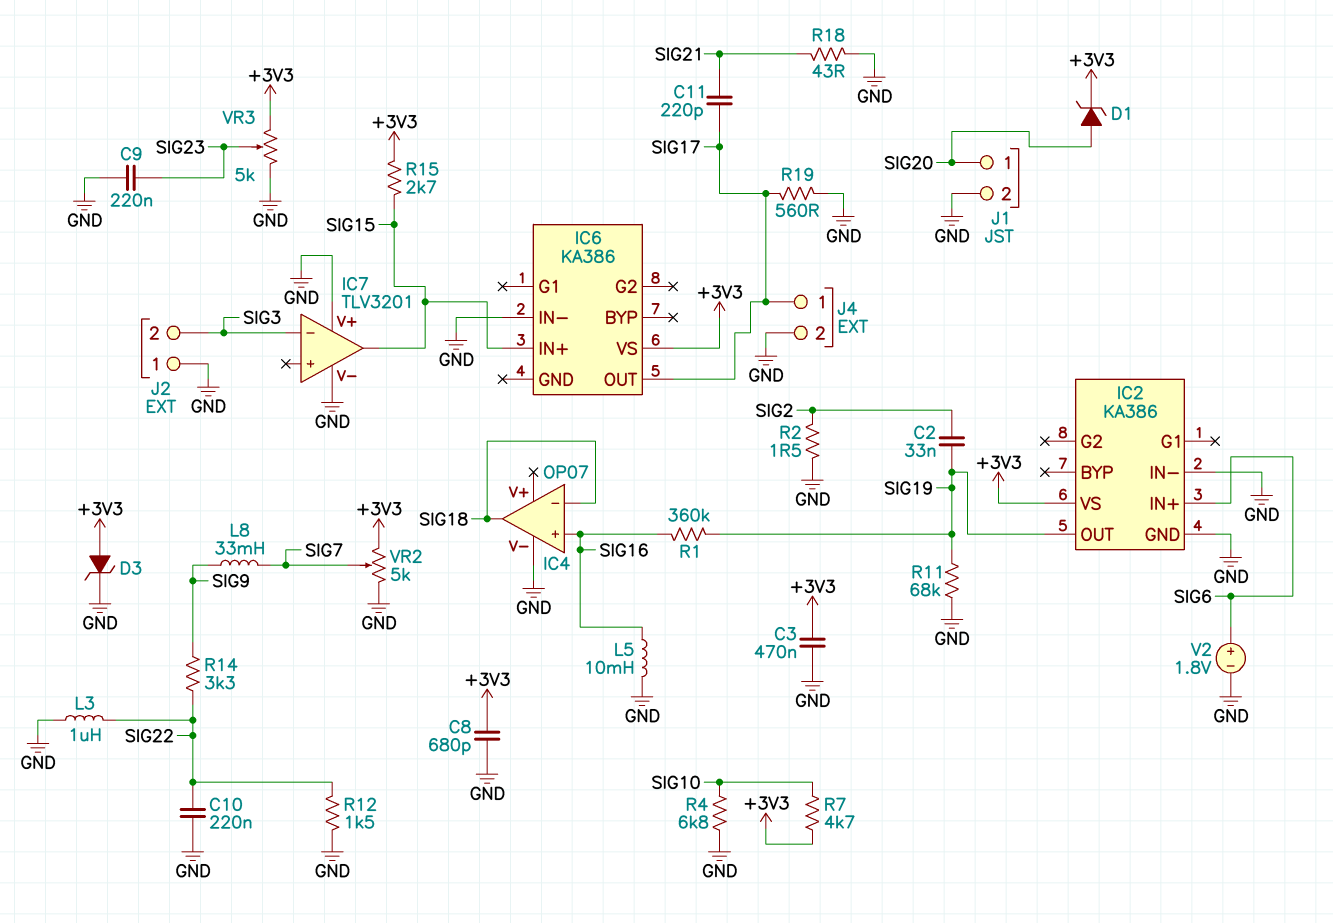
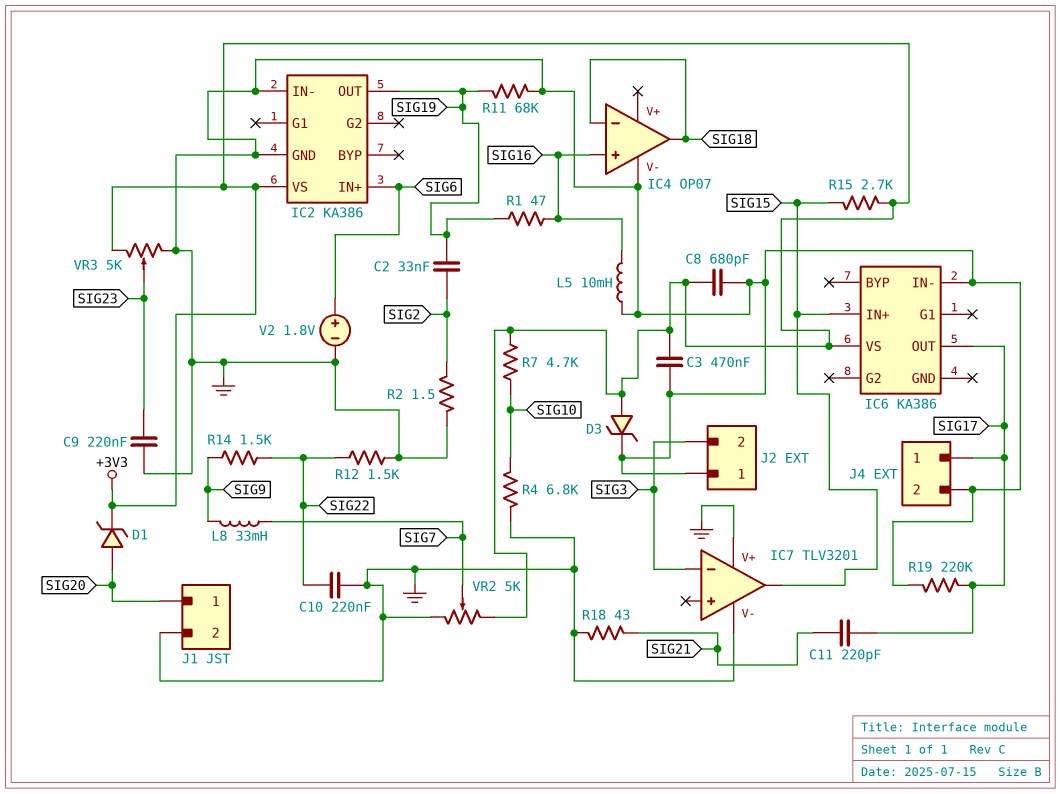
L3: 1uH (GND, SIG22) -> none
R1: 360k (SIG16, SIG19) -> 47 (SIG16, SIG19)
R14: 3.3k (SIG9, SIG22) -> 1.5k (SIG9, SIG22)
R19: 560 (GND, SIG17) -> 220k (GND, SIG17)

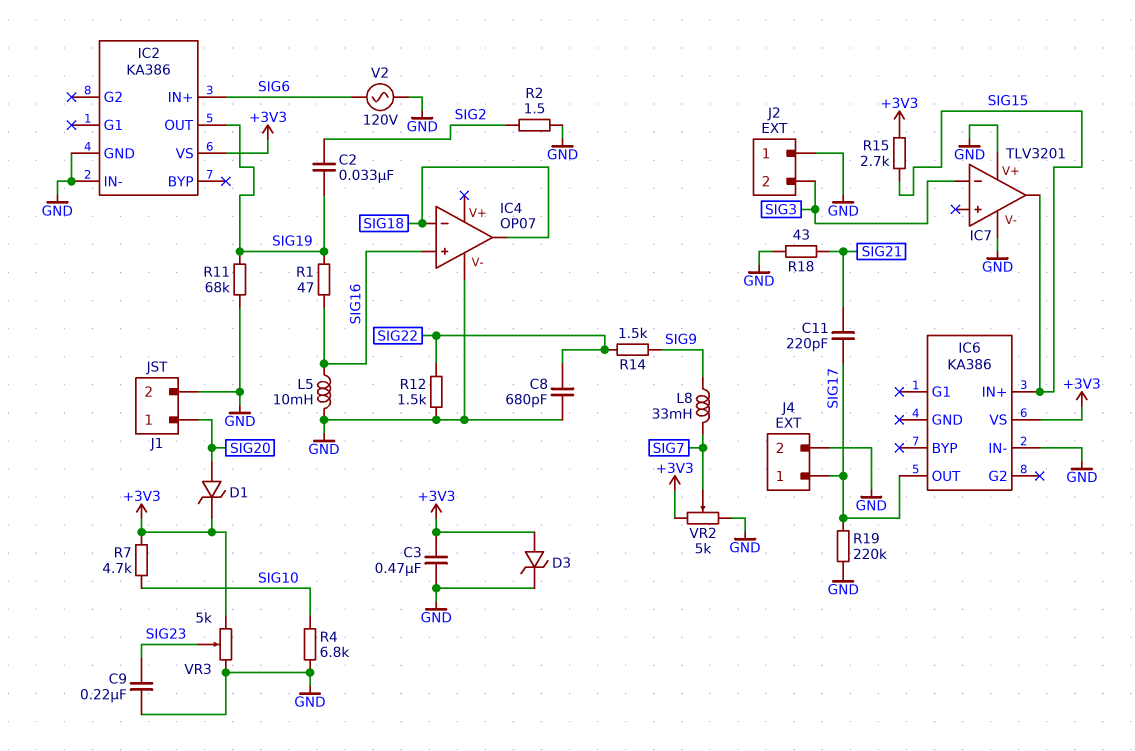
C8: 680pF (+3V3, GND) -> 680pF (GND, SIG22)
C10: 220nF (GND, SIG22) -> none
V2: 1.8V (plus SIG6, minus GND) -> AC 120V (GND, SIG6)

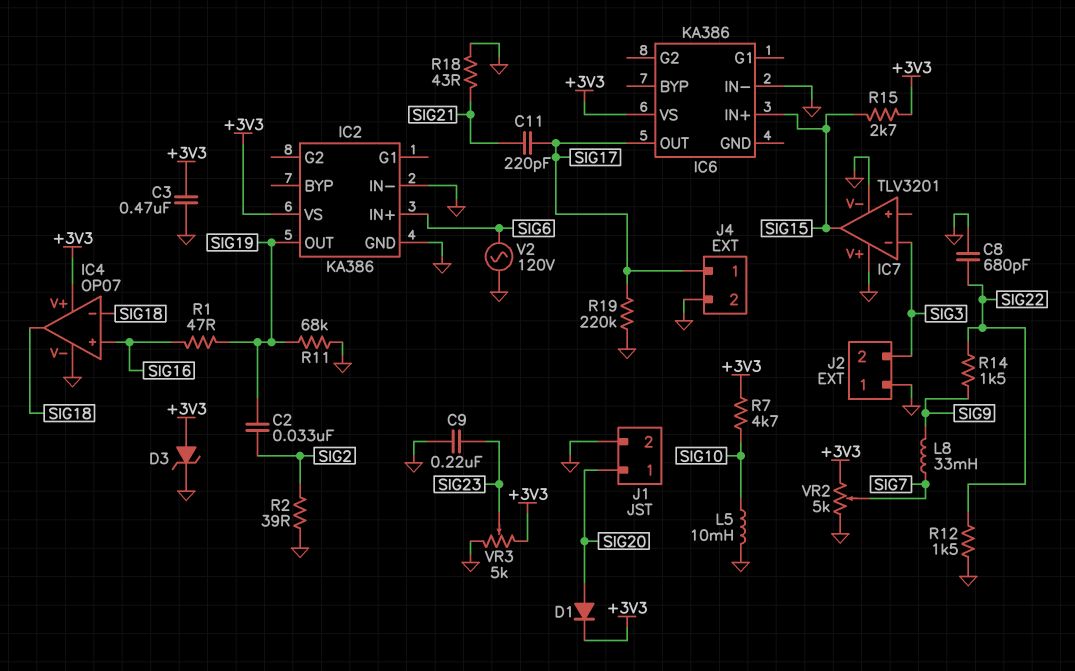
D1: zener (A SIG20, K +3V3) -> diode (A SIG20, K +3V3)
IC4 pin V+: none -> +3V3
L5: 10mH (GND, SIG16) -> 10mH (GND, SIG10)
R2: 1.5 (GND, SIG2) -> 39 (GND, SIG2)
R4: 6.8k (GND, SIG10) -> none

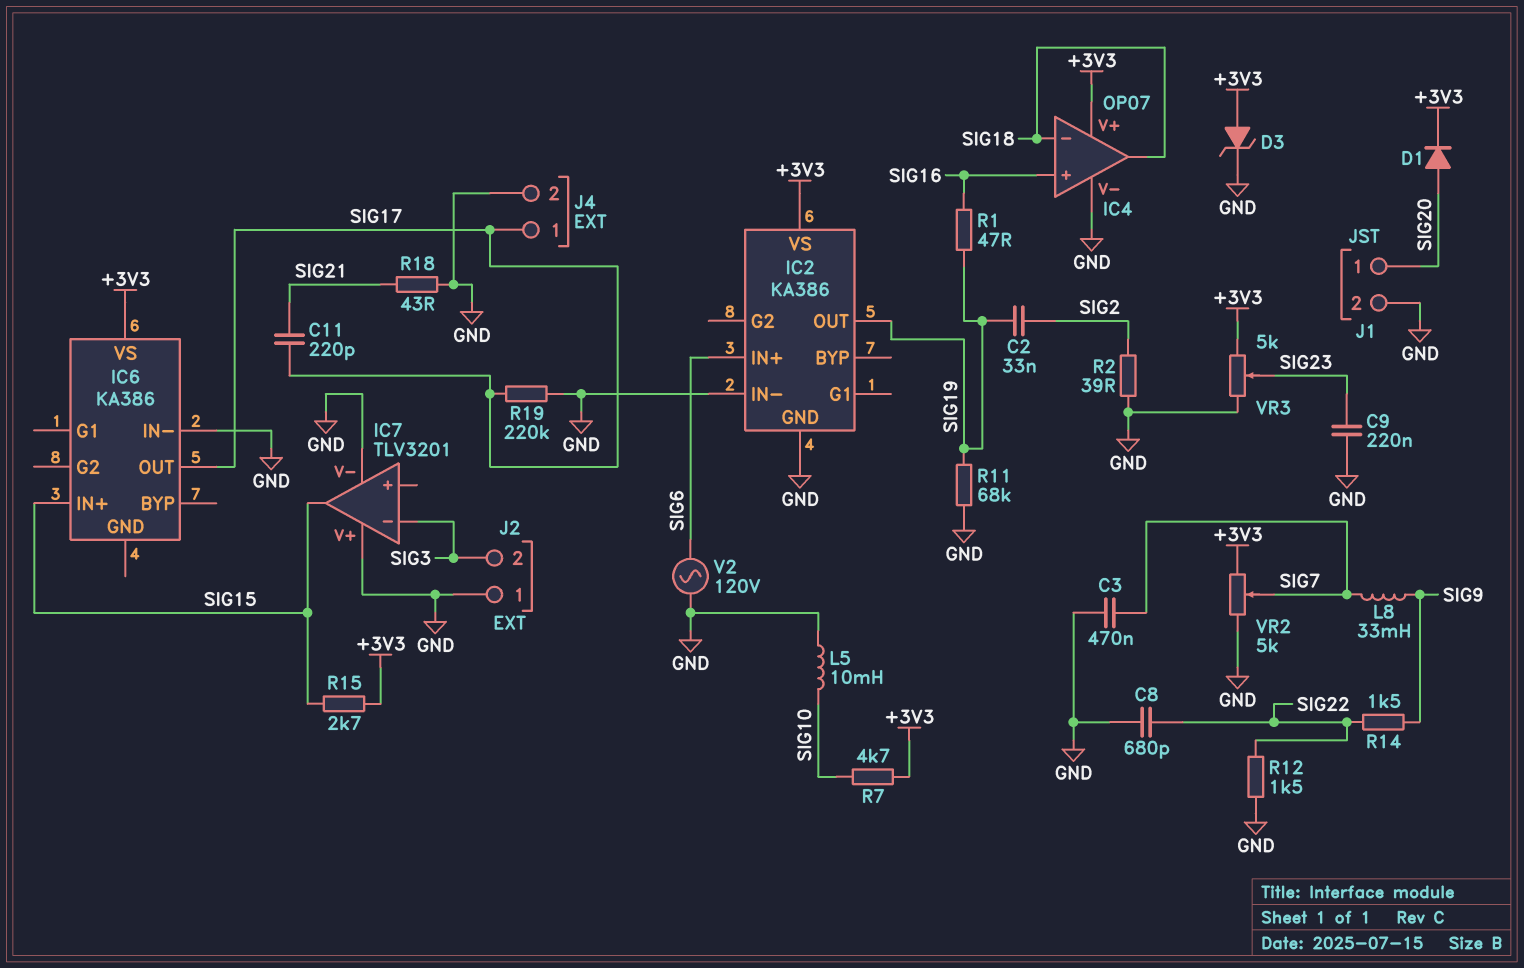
C3: 470nF (+3V3, GND) -> 470nF (GND, SIG7)

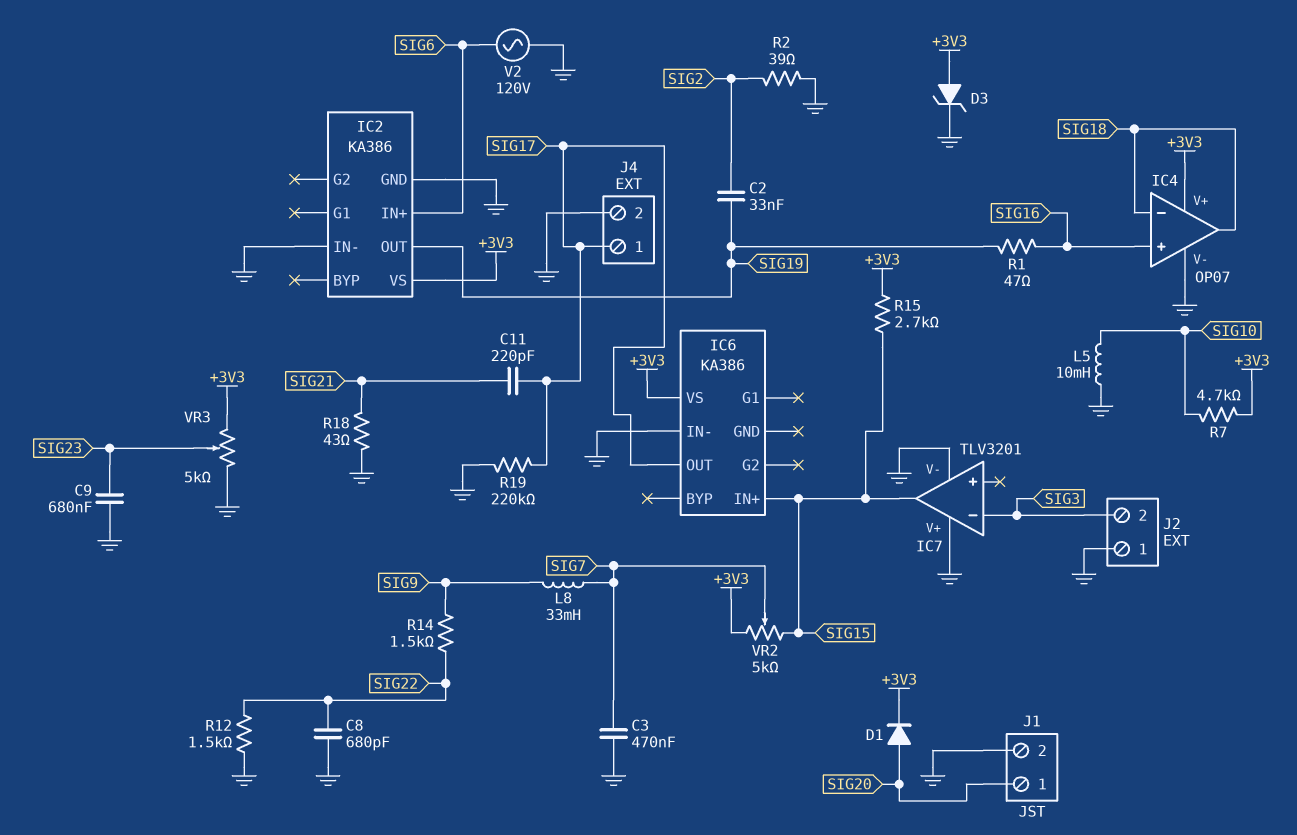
C9: 220nF (GND, SIG23) -> 680nF (GND, SIG23)
R11: 68k (GND, SIG19) -> none
VR2: 5k (+3V3, GND, wiper SIG7) -> 5k (+3V3, SIG15, wiper SIG7)

